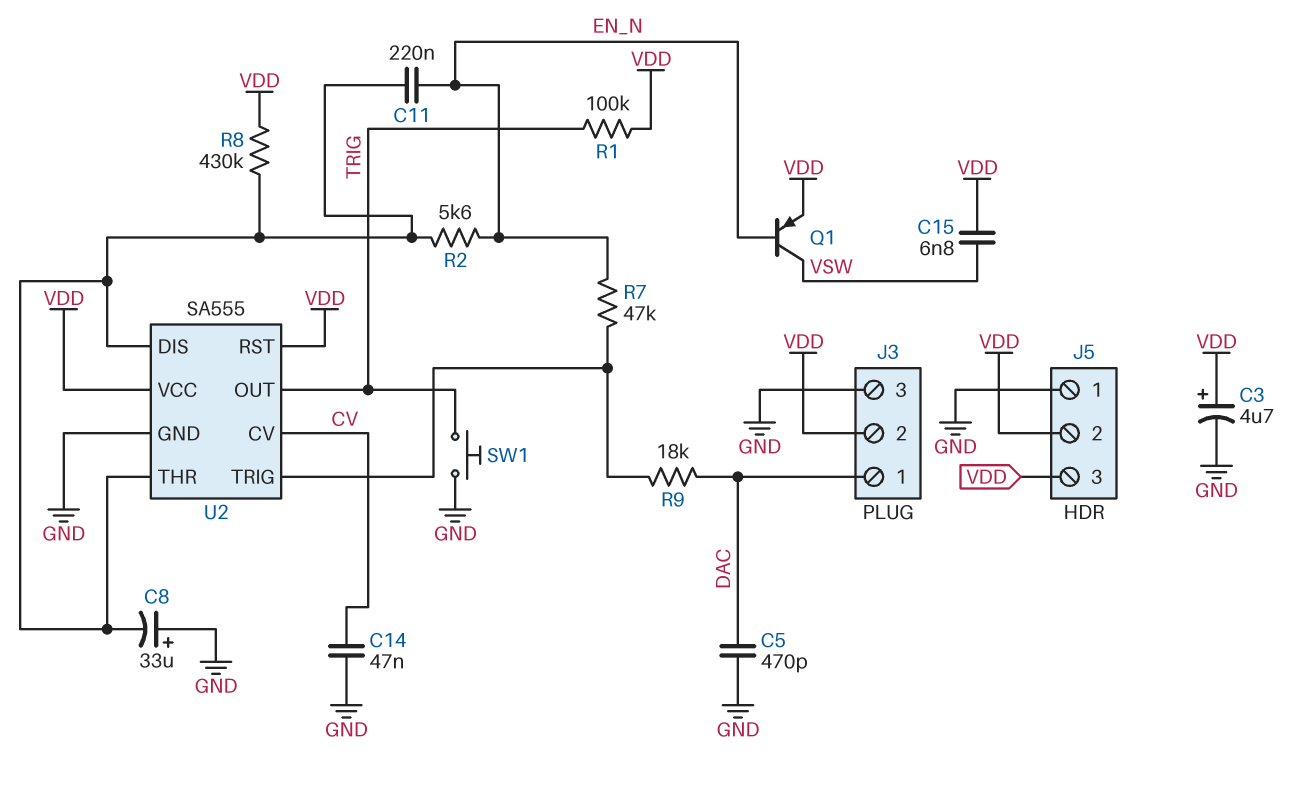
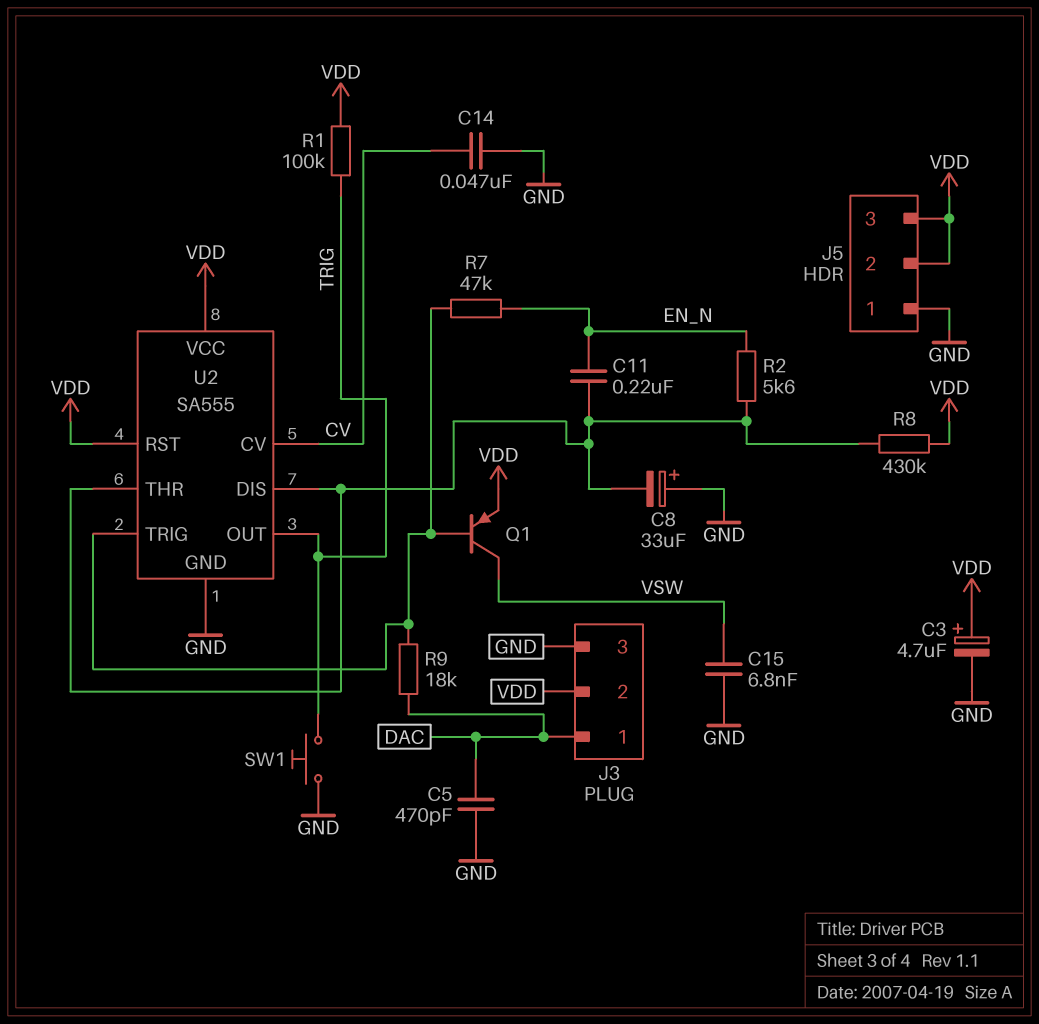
C15: 6.8nF (VDD, VSW) -> 6.8nF (GND, VSW)
Q1: PNP (B EN_N, C VSW, E VDD) -> PNP (B U2/TRIG, C VSW, E VDD)

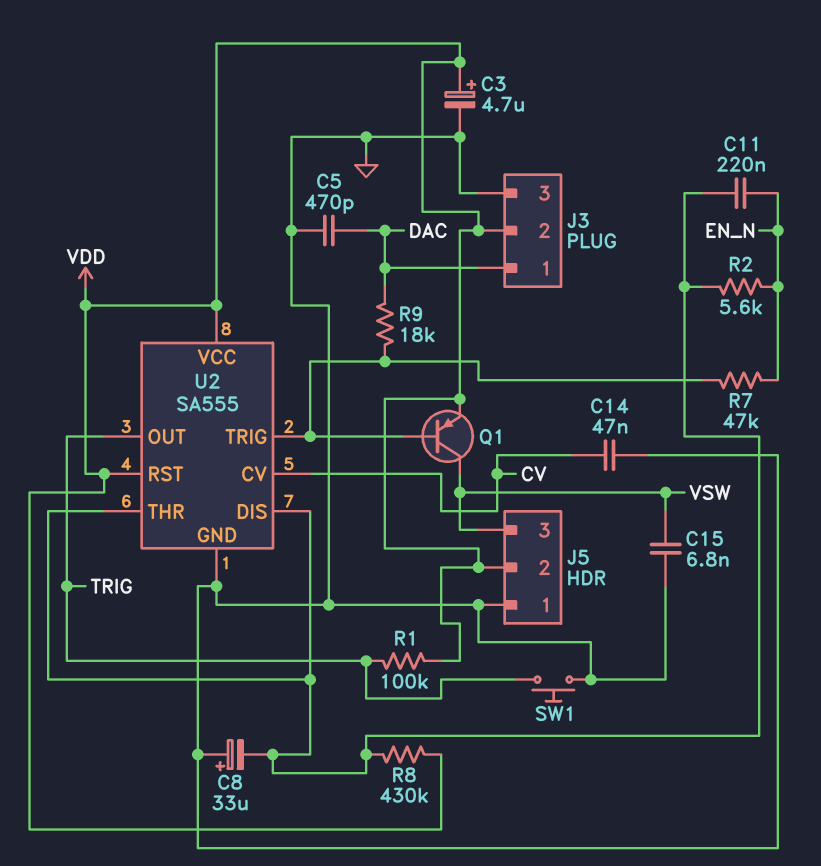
J5 pin 3: VDD -> VSW

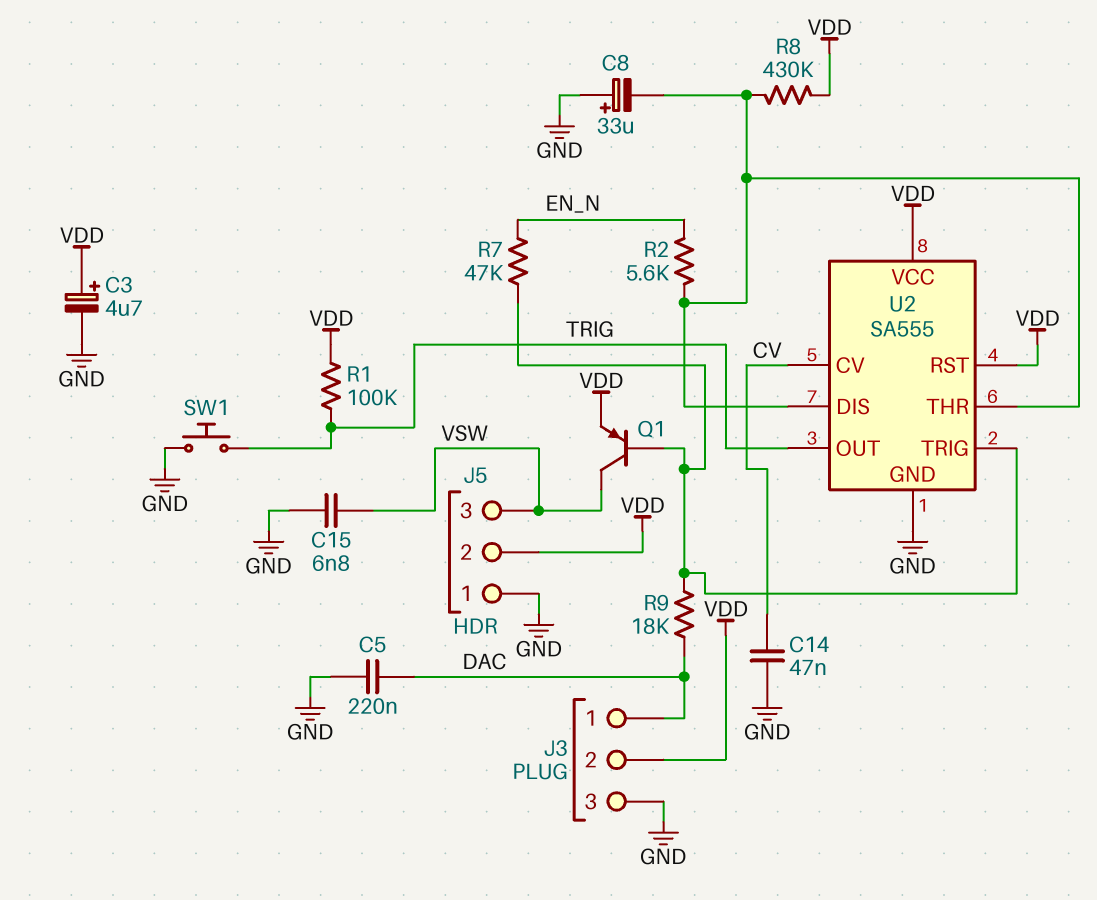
C5: 470pF (DAC, GND) -> 220nF (DAC, GND)
C11: 220nF (EN_N, U2/DIS) -> none

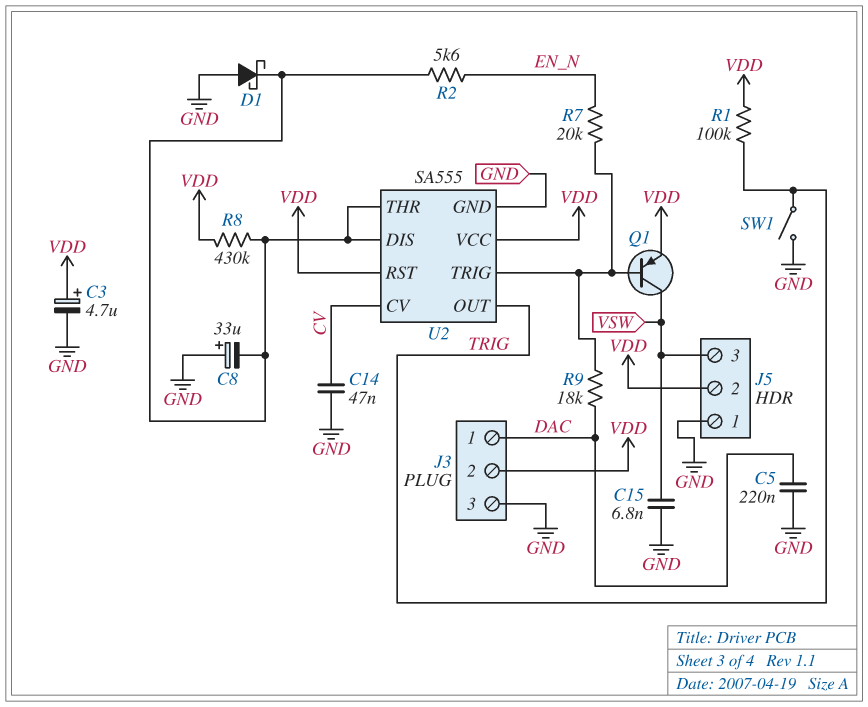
D1: none -> schottky (A GND, K U2/DIS)
R7: 47k (EN_N, U2/TRIG) -> 20k (EN_N, U2/TRIG)
SW1: button (GND, TRIG) -> switch (GND, TRIG)

